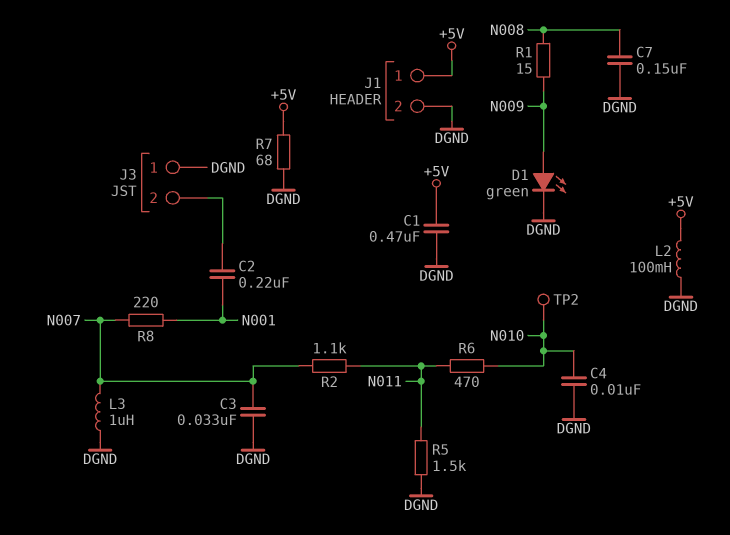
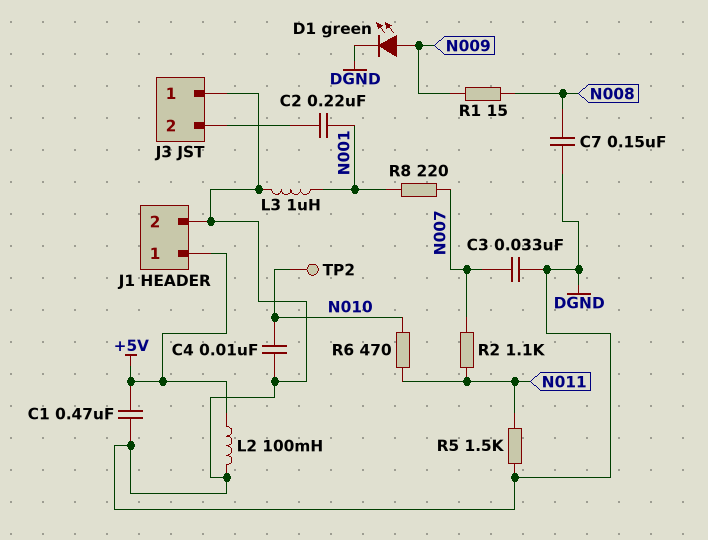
L3: 1uH (DGND, N007) -> 1uH (DGND, N001)
R7: 68 (+5V, DGND) -> none

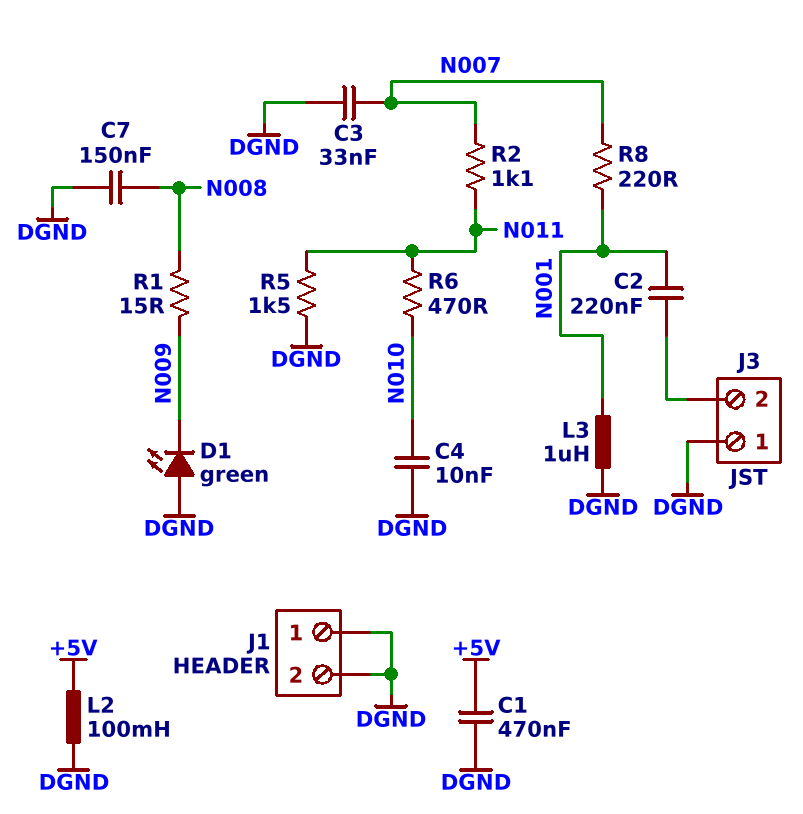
D1: LED green (A N009, K DGND) -> LED green (A DGND, K N009)
J1 pin 1: +5V -> DGND
TP2: test point (N010) -> none

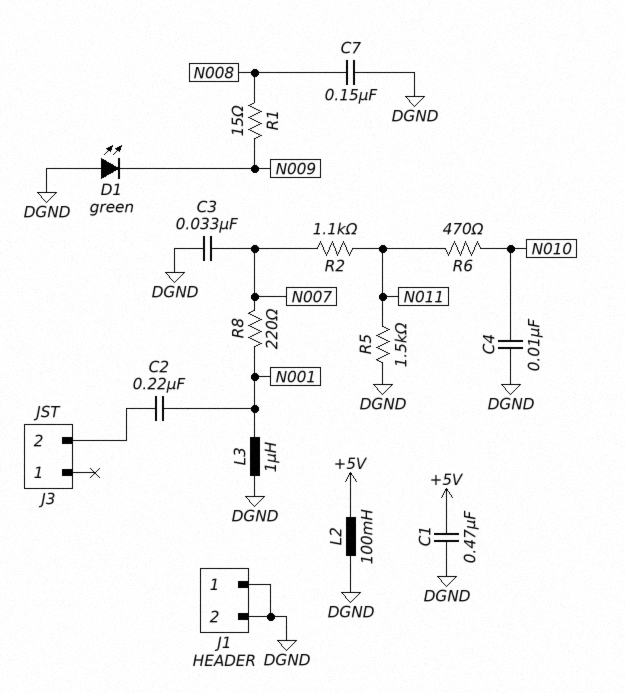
J3 pin 1: DGND -> none

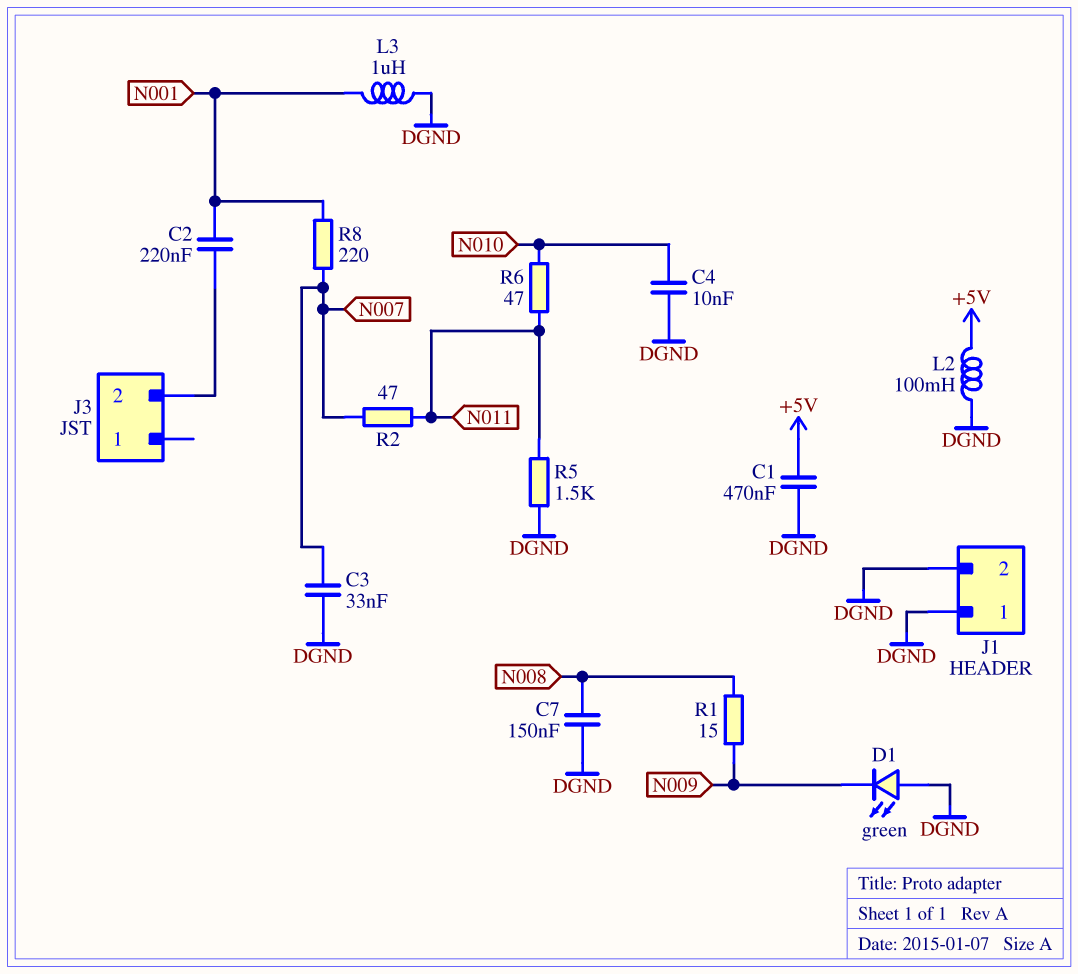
R2: 1.1k (N007, N011) -> 47 (N007, N011)
R6: 470 (N010, N011) -> 47 (N010, N011)

